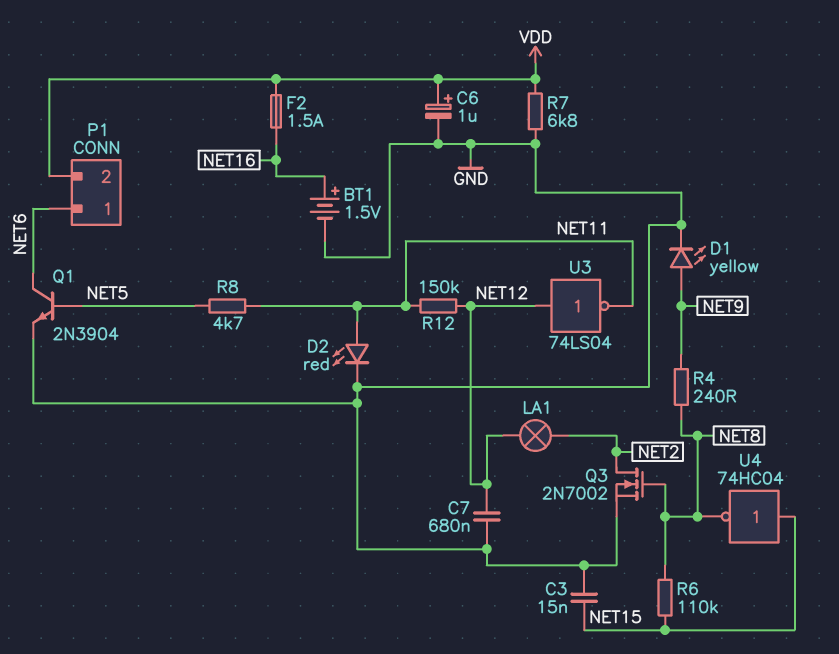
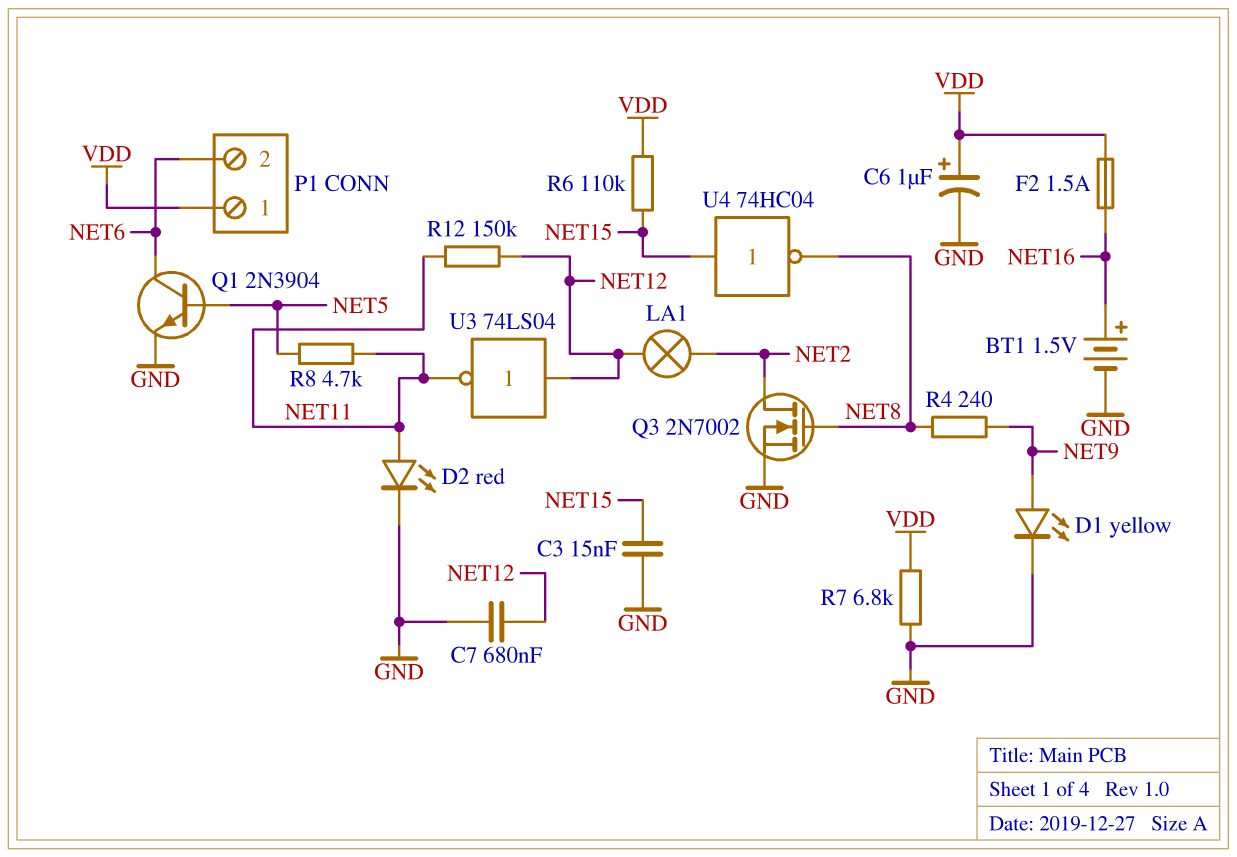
P1 pin 1: NET6 -> VDD
P1 pin 2: VDD -> NET6
R6: 110k (NET8, NET15) -> 110k (NET15, VDD)

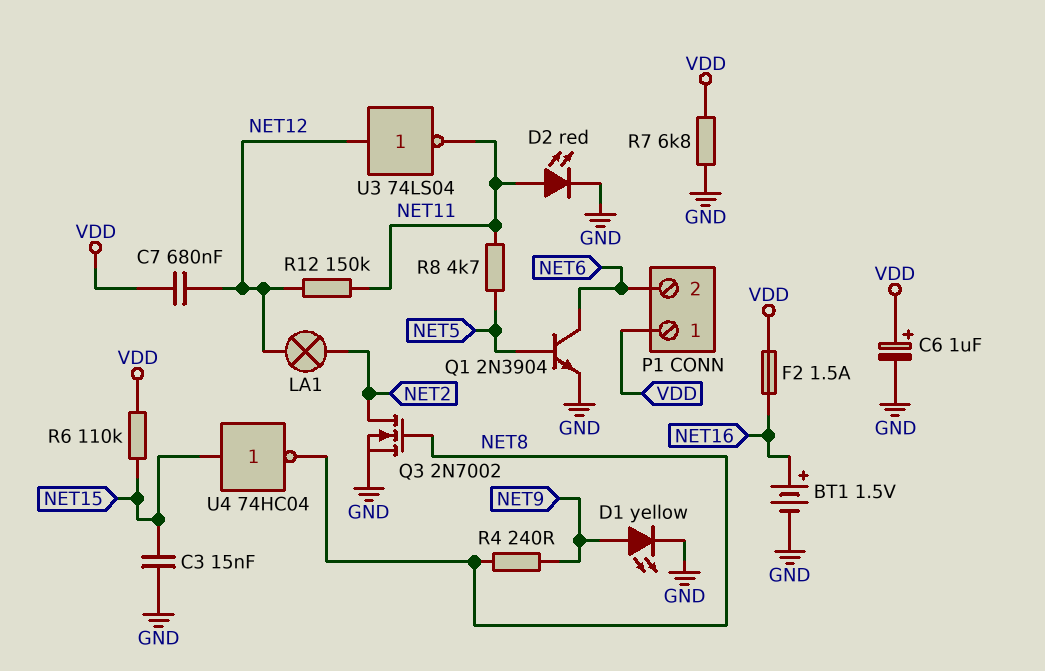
C7: 680nF (GND, NET12) -> 680nF (NET12, VDD)

